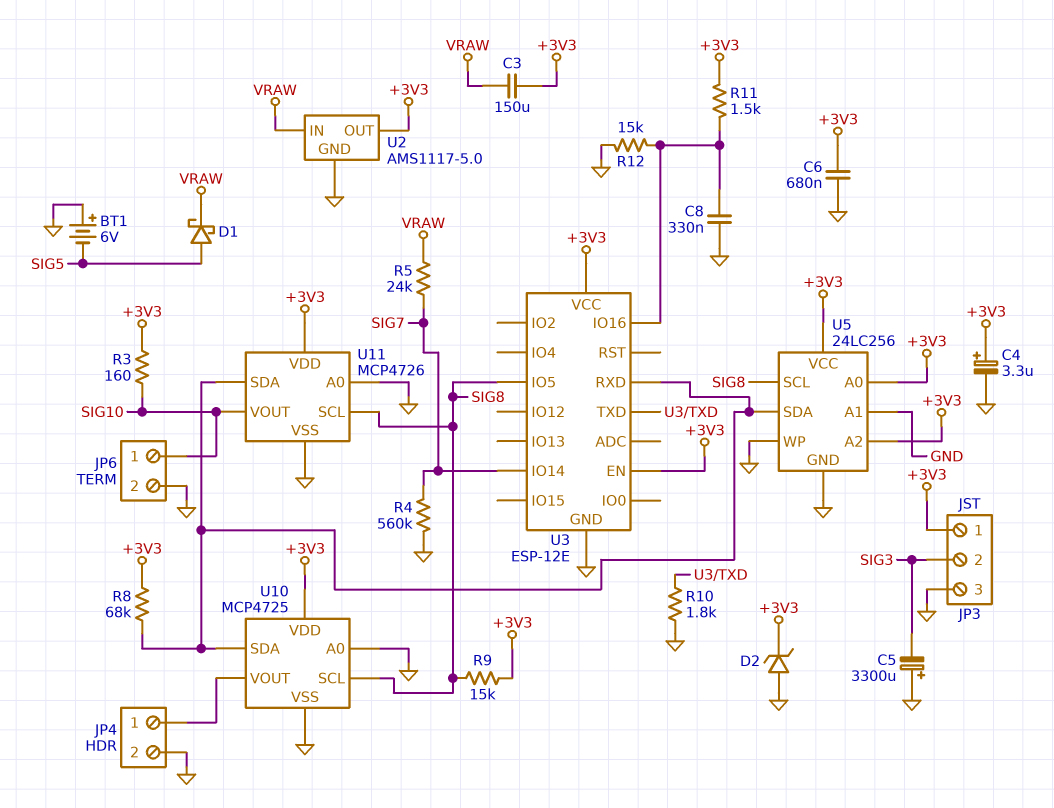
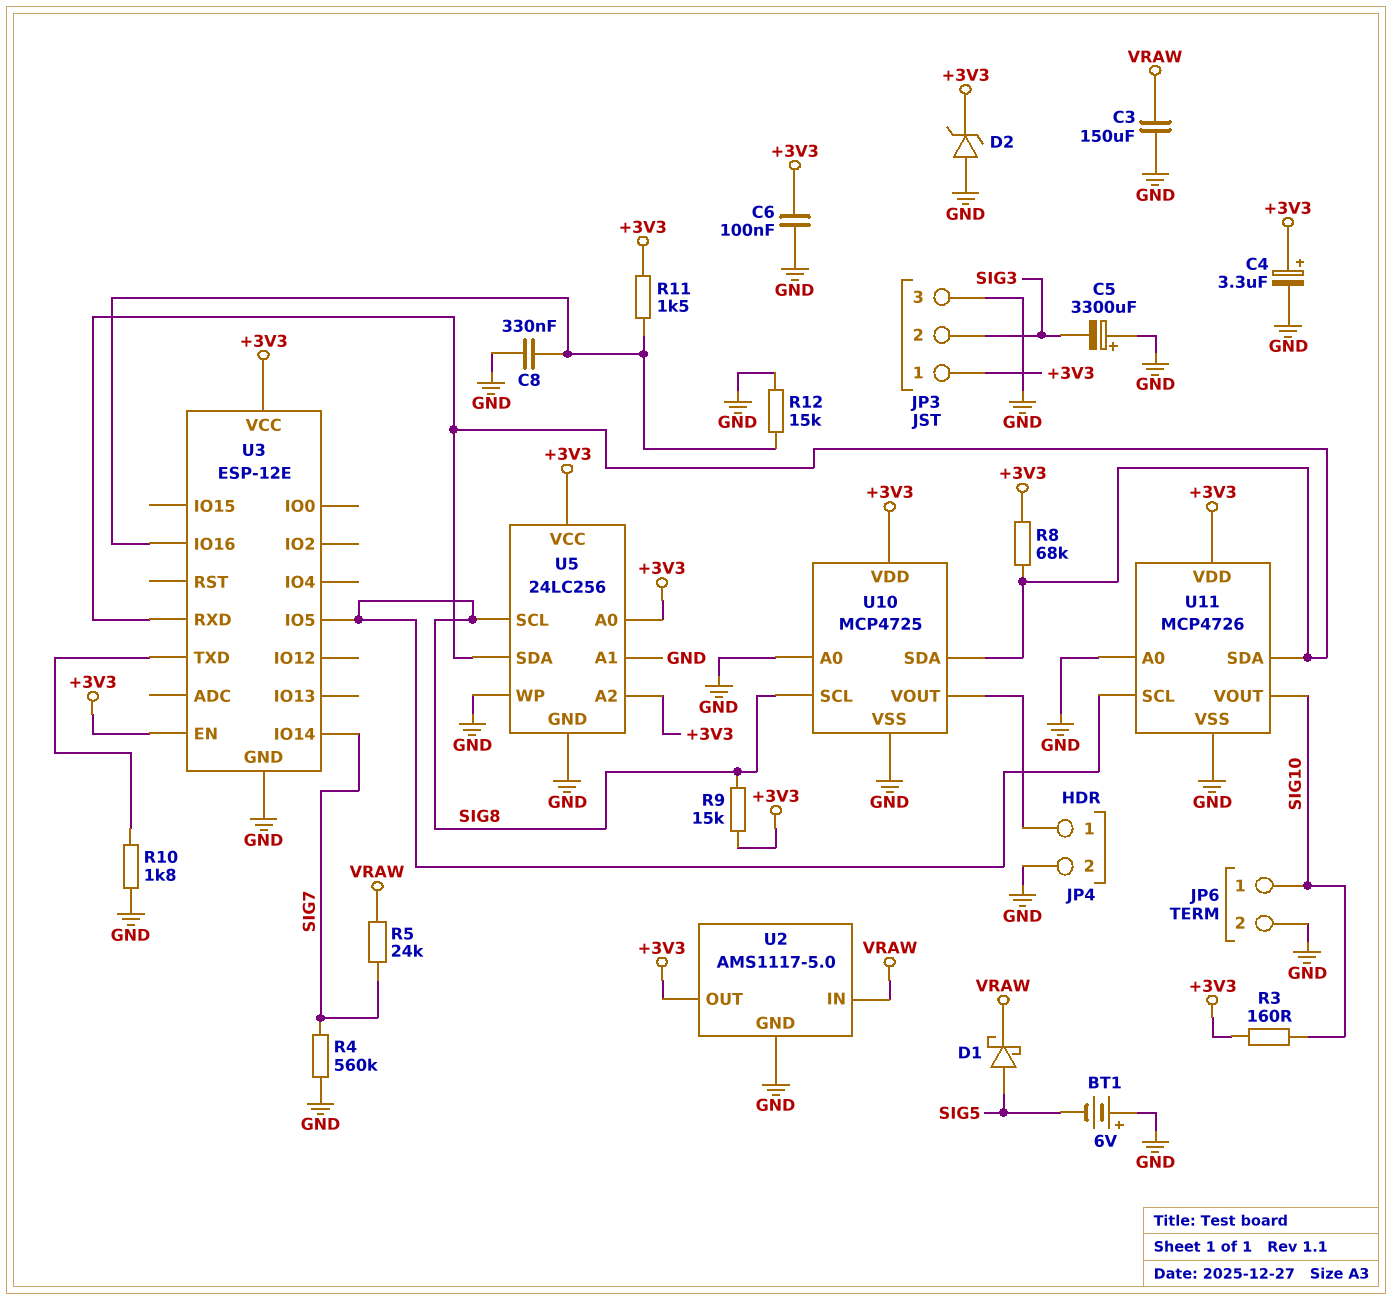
C3: 150uF (+3V3, VRAW) -> 150uF (GND, VRAW)
C6: 680nF (+3V3, GND) -> 100nF (+3V3, GND)

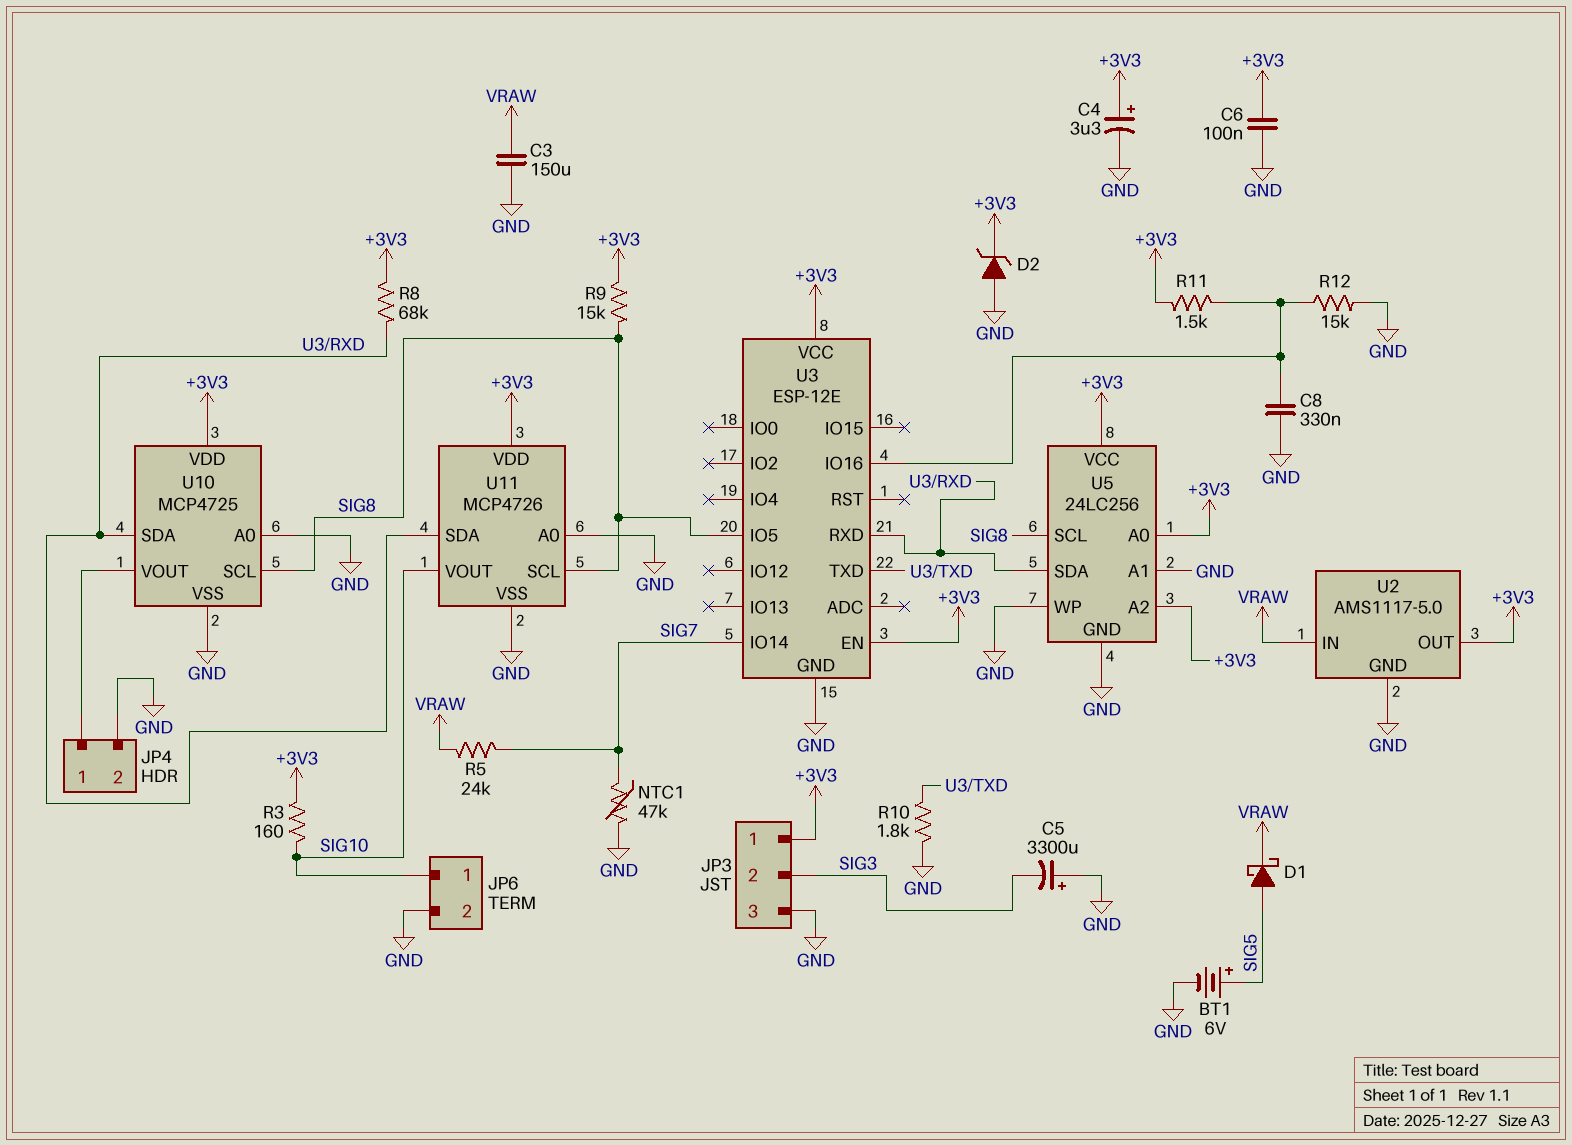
BT1: 6V (plus GND, minus SIG5) -> 6V (plus SIG5, minus GND)
NTC1: none -> 47k (GND, SIG7)
R4: 560k (GND, SIG7) -> none

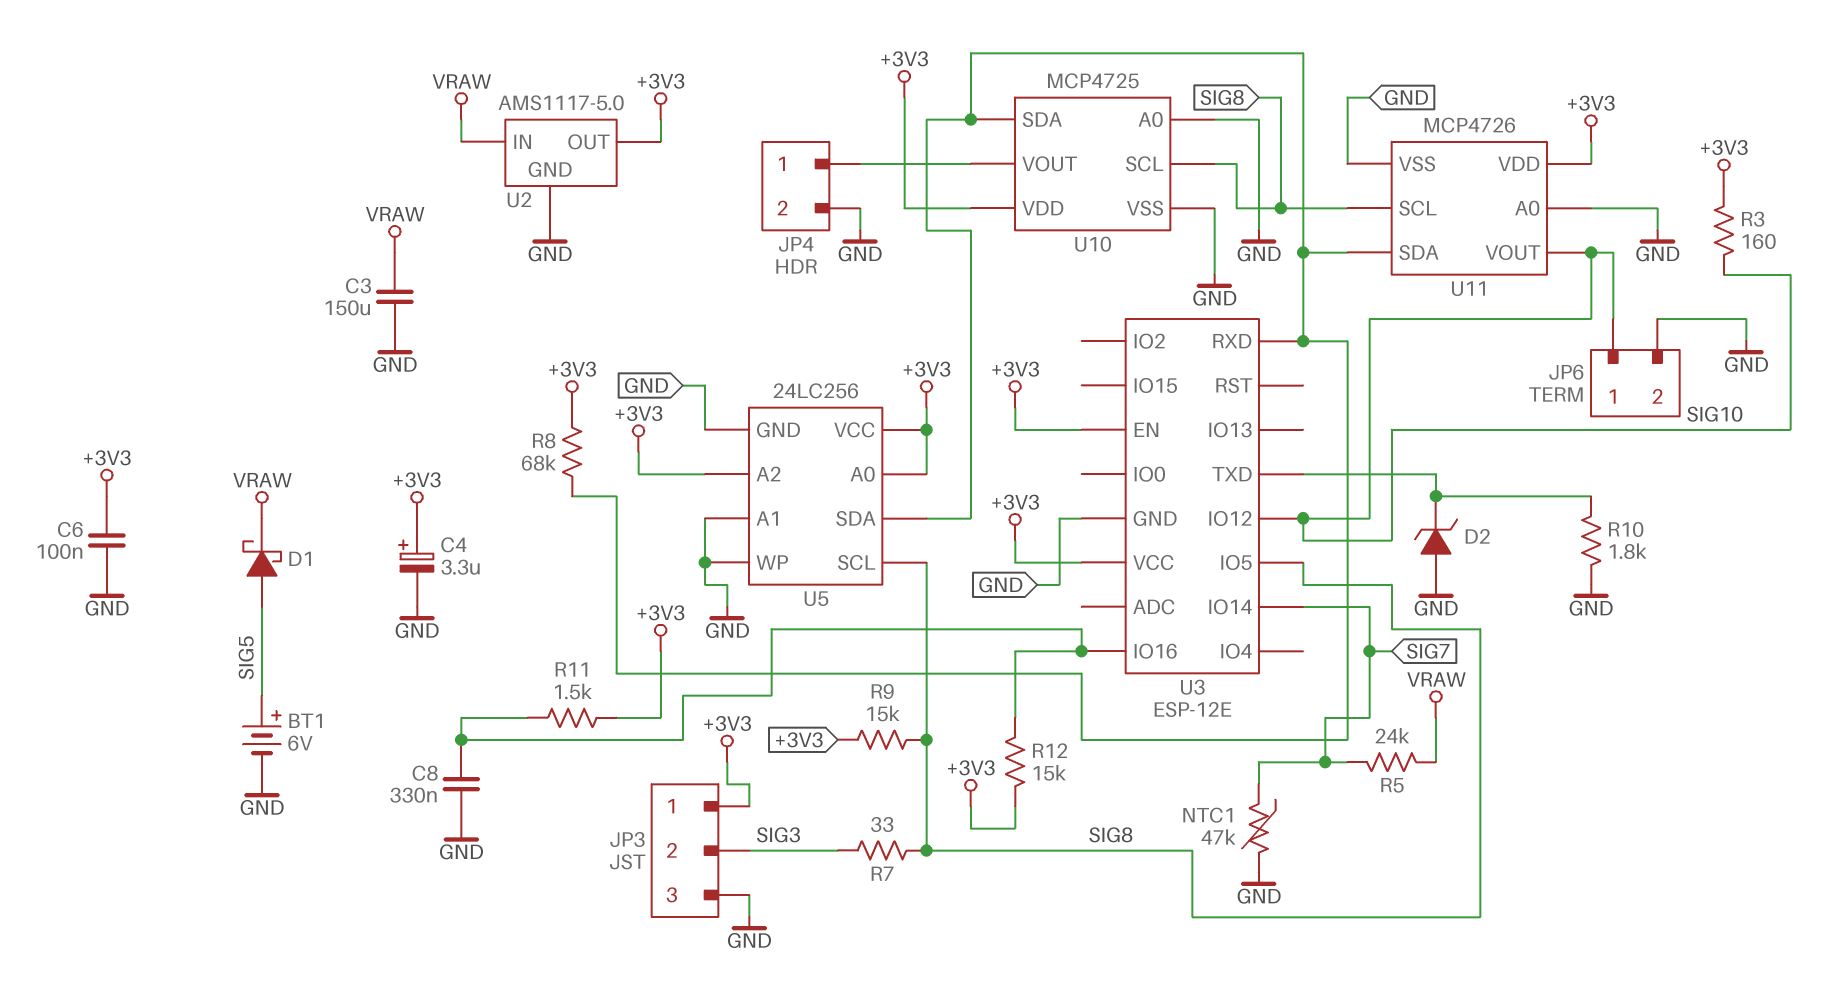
C5: 3300uF (plus GND, minus SIG3) -> none
D2: zener (A GND, K +3V3) -> zener (A GND, K U3/TXD)
R7: none -> 33 (SIG3, SIG8)
R12: 15k (GND, U3/IO16) -> 15k (+3V3, U3/IO16)
U3 pin IO12: none -> SIG10

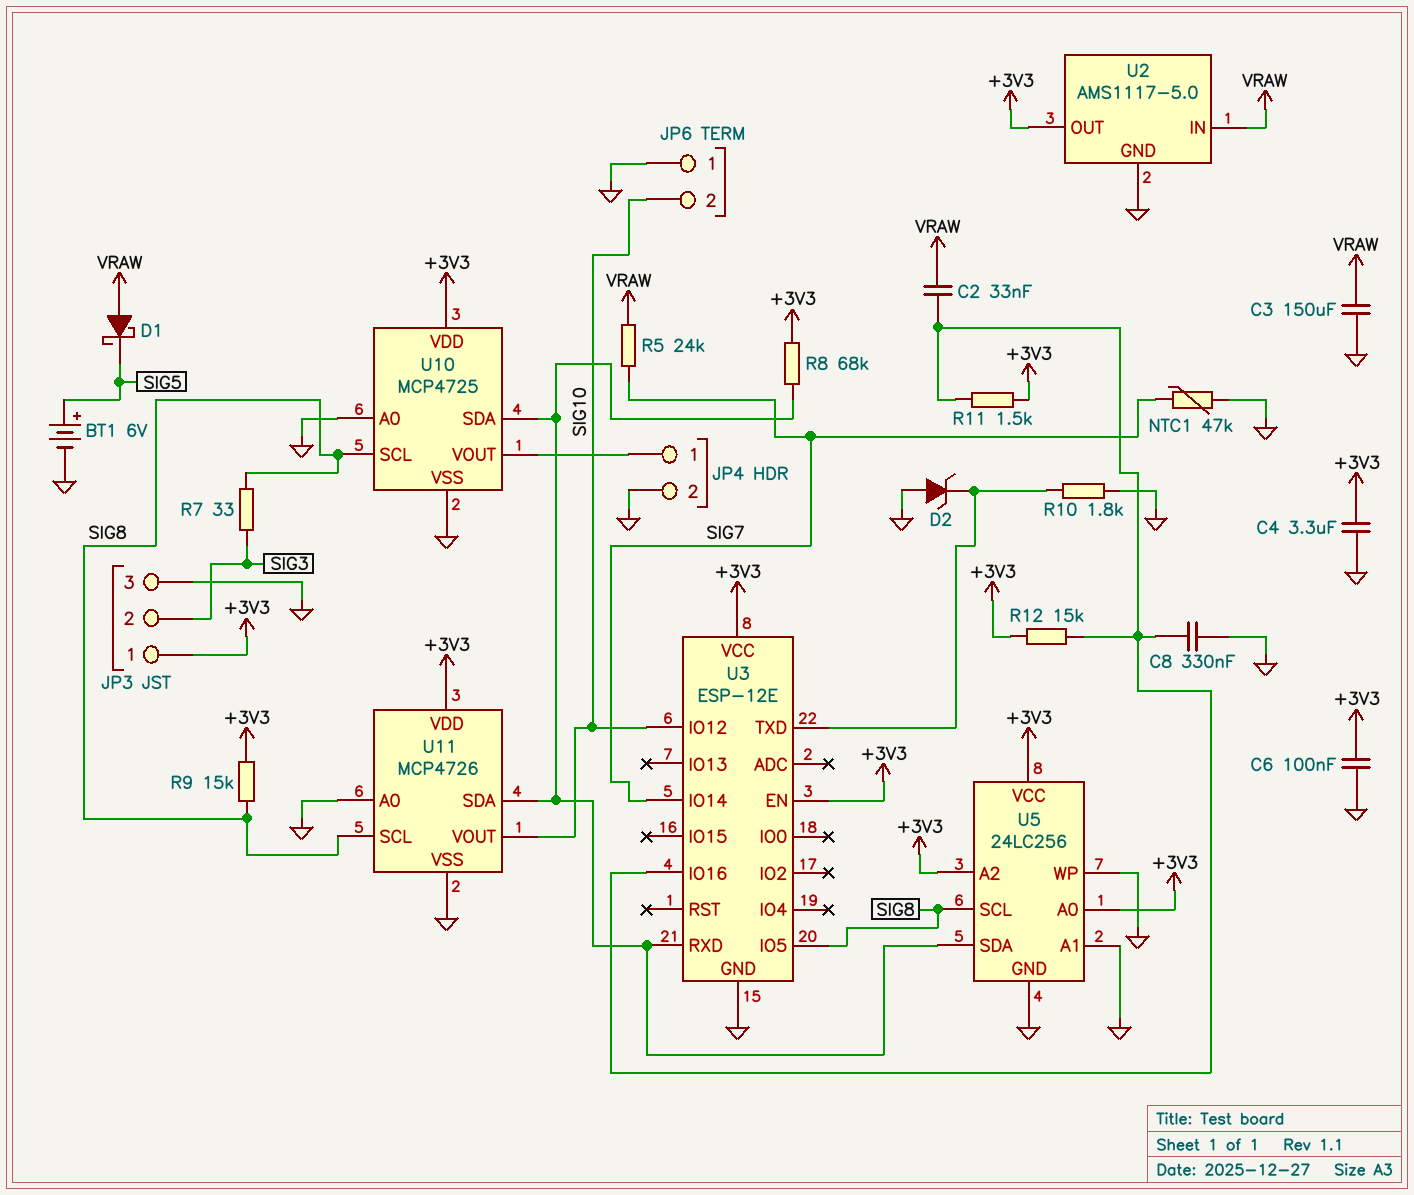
C2: none -> 33nF (U3/IO16, VRAW)
C4: 3.3uF (plus +3V3, minus GND) -> 3.3uF (+3V3, GND)
D1: schottky (A SIG5, K VRAW) -> schottky (A VRAW, K SIG5)
JP6 pin 1: SIG10 -> GND
JP6 pin 2: GND -> SIG10
R3: 160 (+3V3, SIG10) -> none

